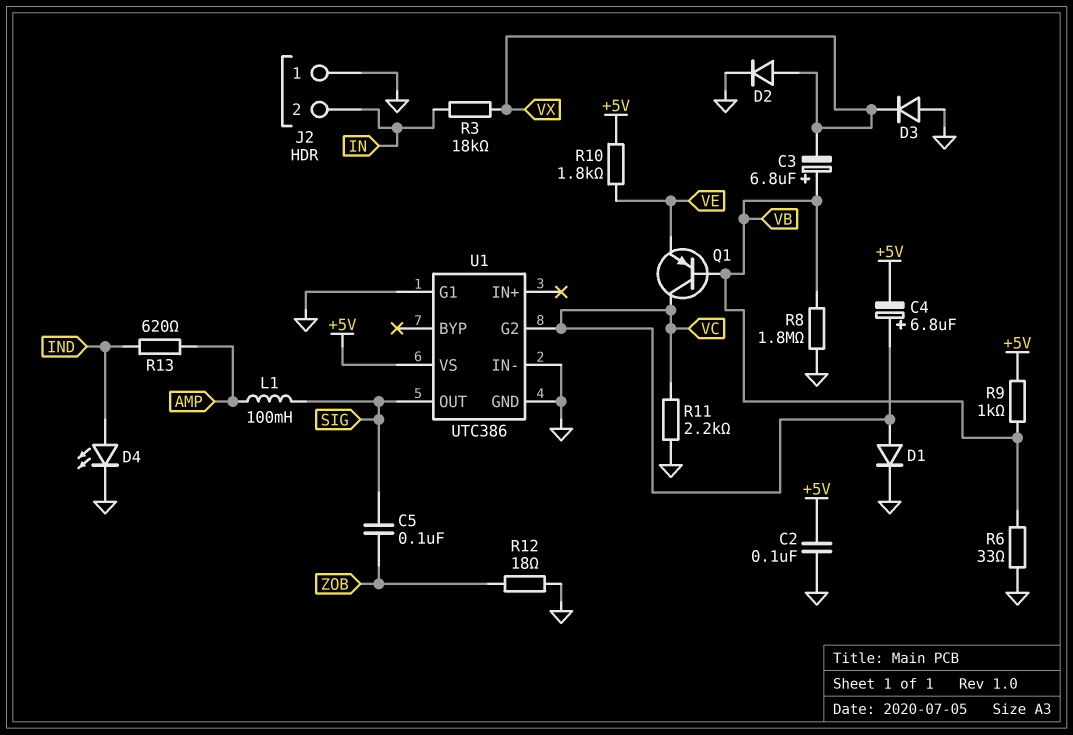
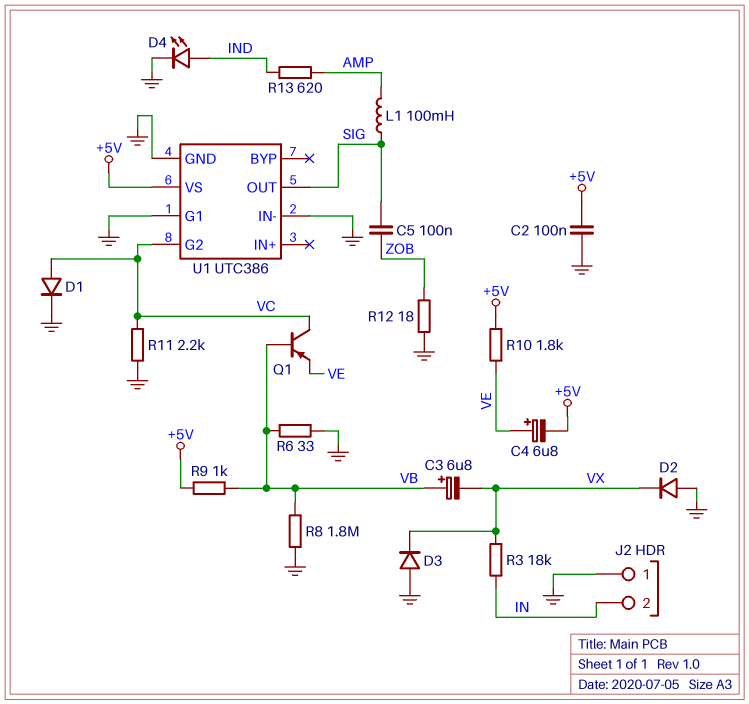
C4: 6.8uF (plus VC, minus +5V) -> 6.8uF (plus VE, minus +5V)
D2: diode (A VX, K GND) -> diode (A GND, K VX)

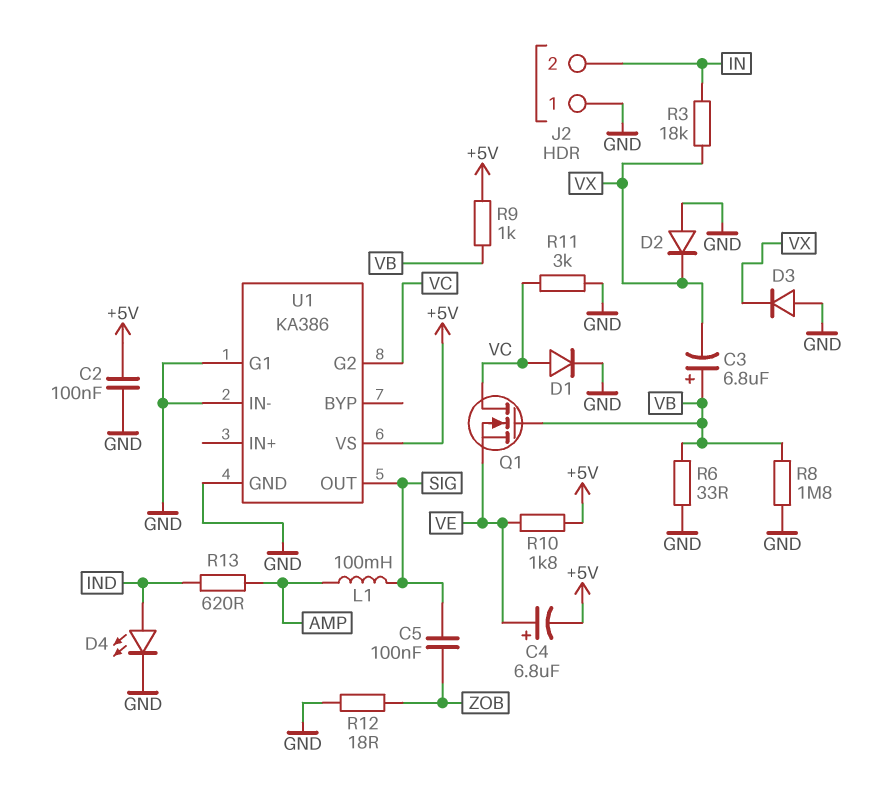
Q1: PNP (B VB, C VC, E VE) -> NMOS (G VB, D VC, S VE)
R11: 2.2k (GND, VC) -> 3k (GND, VC)
U1: UTC386 -> KA386

